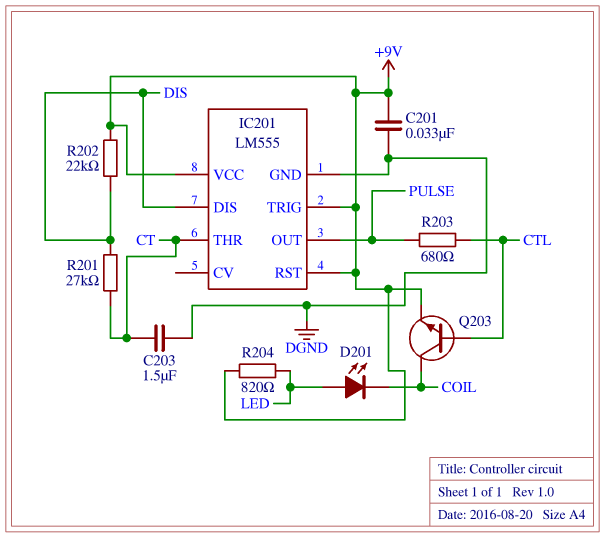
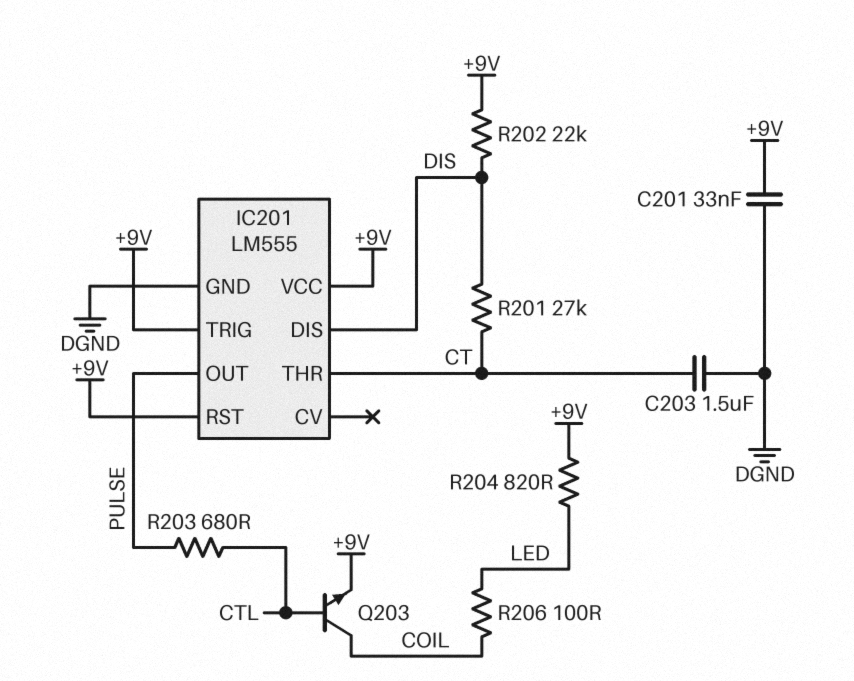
D201: LED (A LED, K COIL) -> none
R206: none -> 100 (COIL, LED)

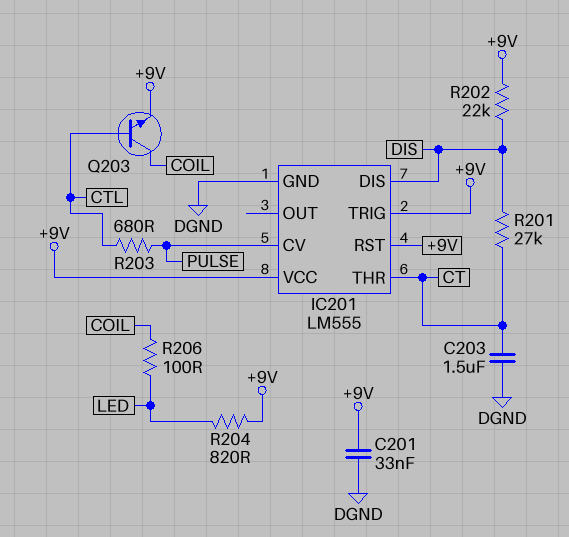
IC201 pin CV: none -> PULSE
IC201 pin OUT: PULSE -> none

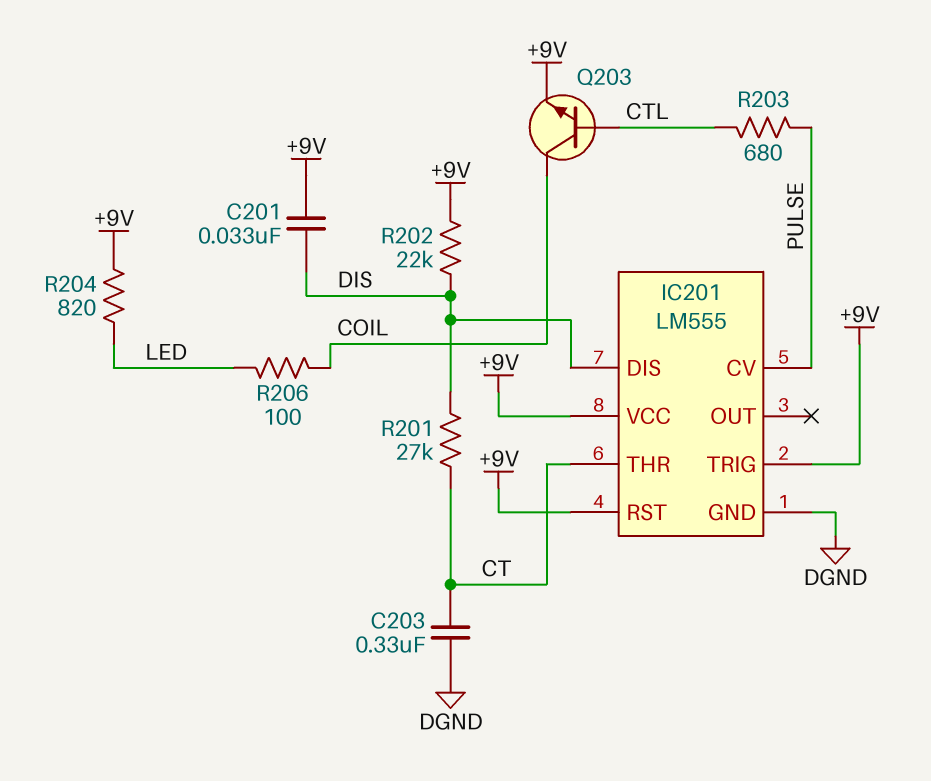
C201: 33nF (+9V, DGND) -> 33nF (+9V, DIS)
C203: 1.5uF (CT, DGND) -> 330nF (CT, DGND)

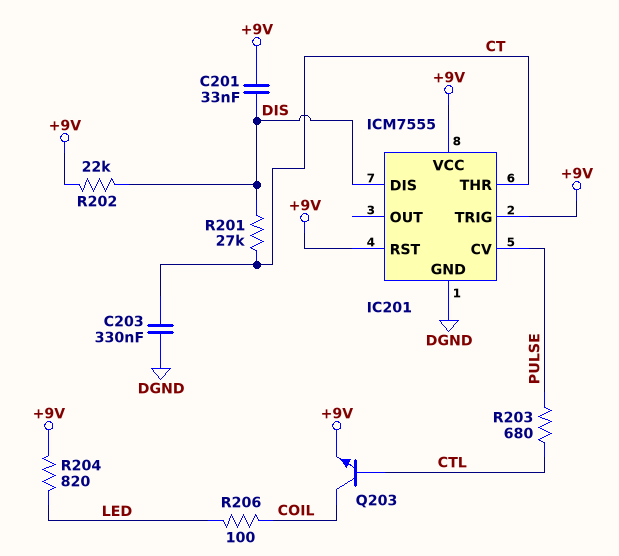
IC201: LM555 -> ICM7555

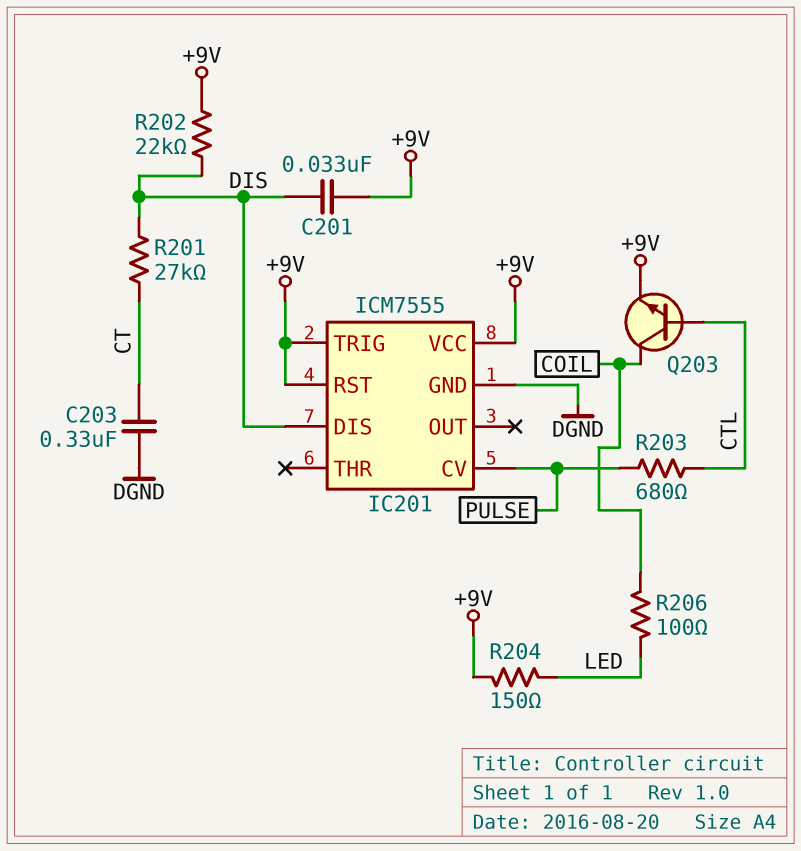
IC201 pin THR: CT -> none
R204: 820 (+9V, LED) -> 150 (+9V, LED)

